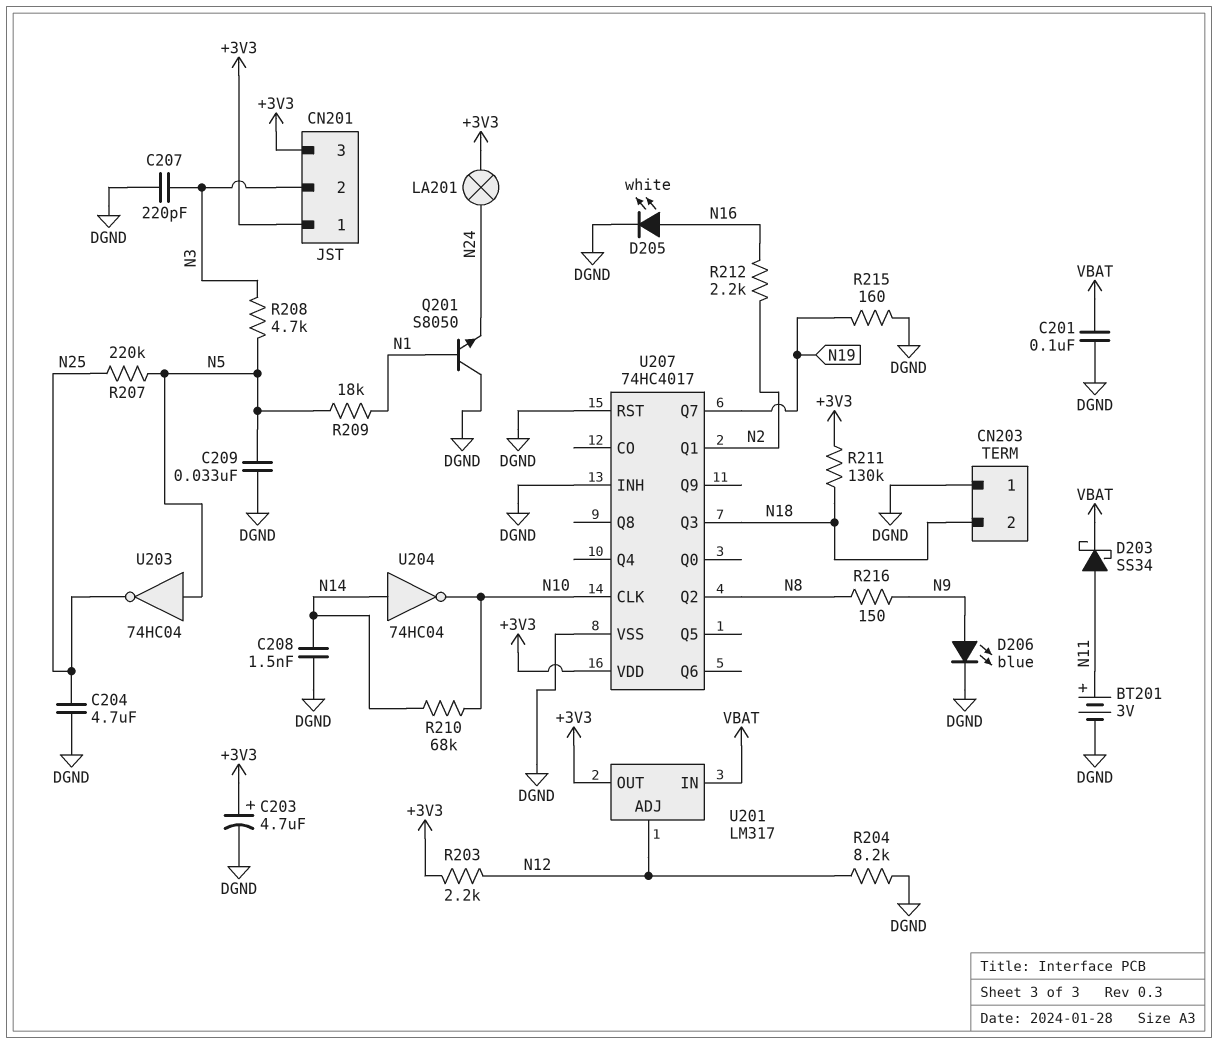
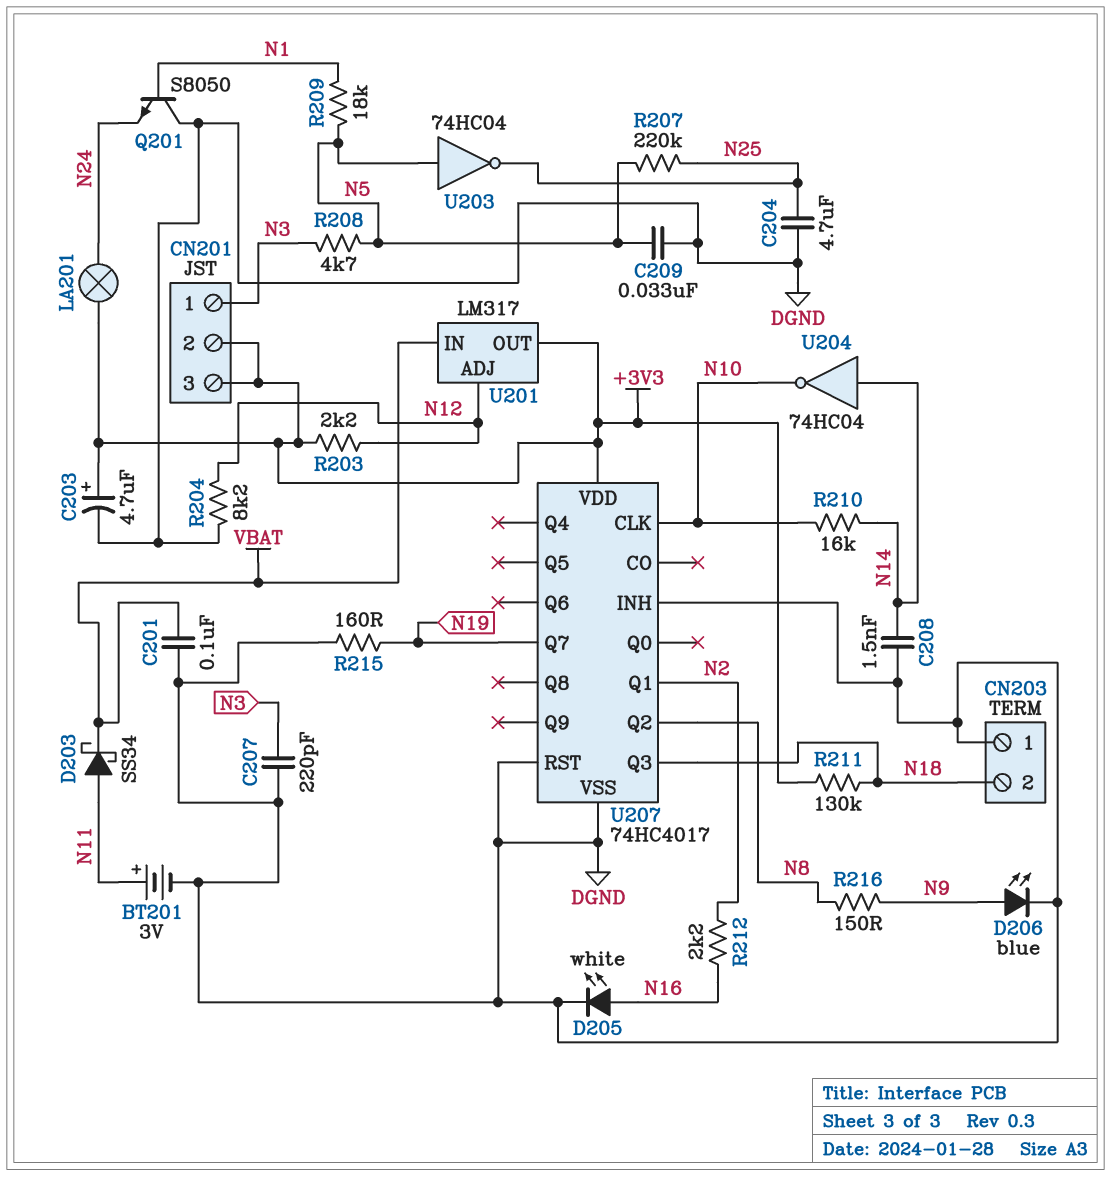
CN201 pin 1: +3V3 -> N3
CN201 pin 2: N3 -> +3V3
R210: 68k (N10, N14) -> 16k (N10, N14)

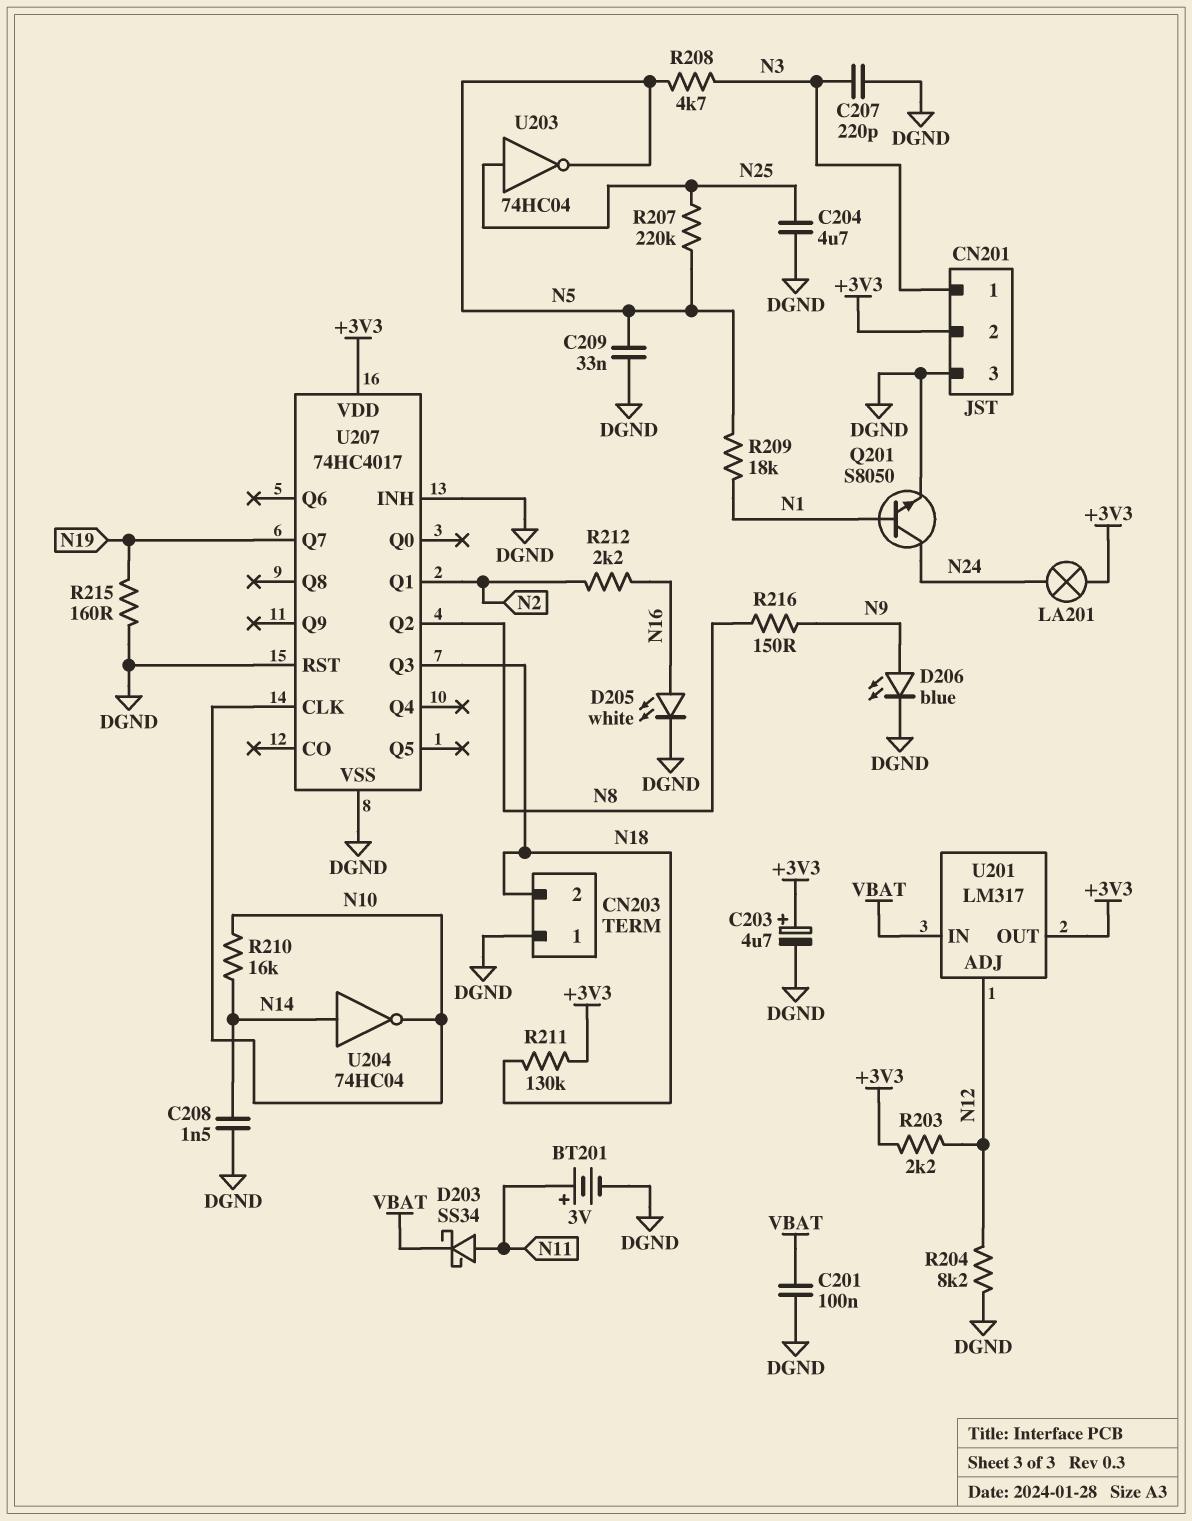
CN201 pin 3: +3V3 -> DGND
Q201: NPN S8050 (B N1, C DGND, E N24) -> NPN S8050 (B N1, C N24, E DGND)
U203: NOT 74HC04 (in N5, out N25) -> NOT 74HC04 (in N25, out N5)

